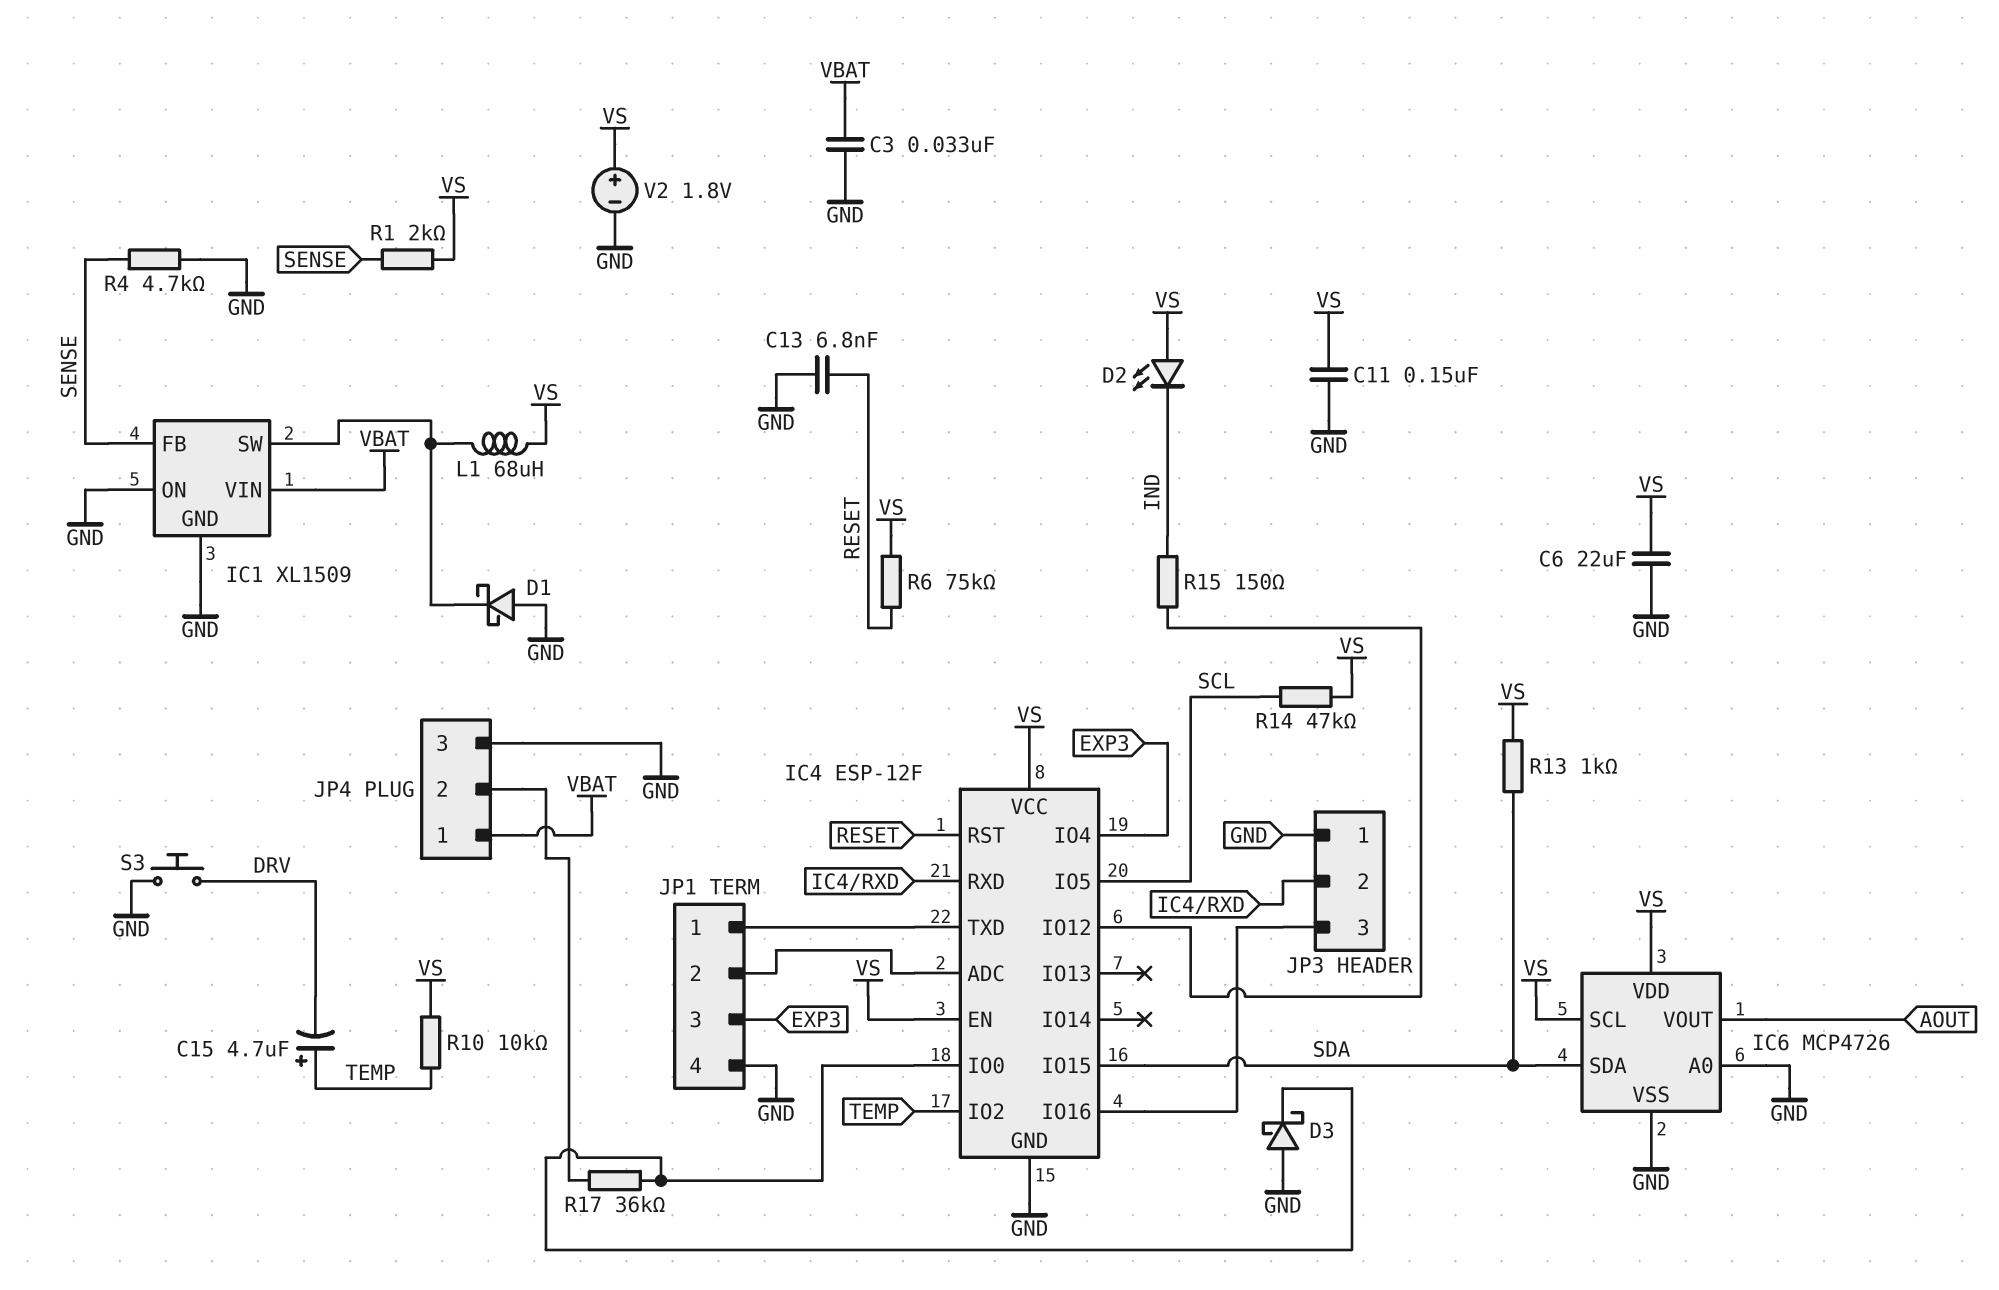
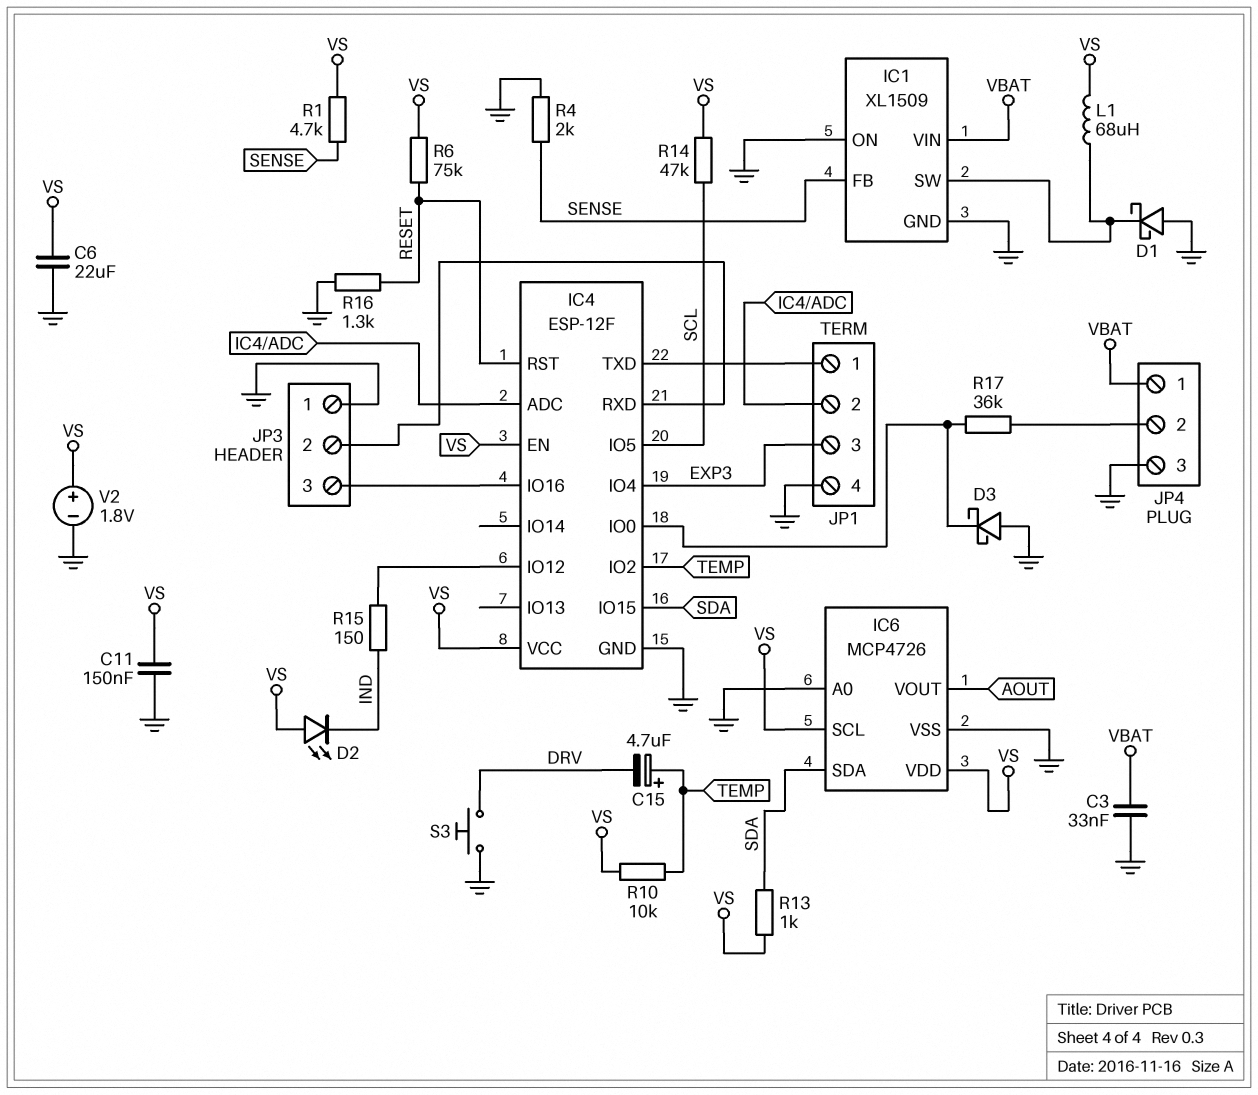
C13: 6.8nF (GND, RESET) -> none
R1: 2k (SENSE, VS) -> 4.7k (SENSE, VS)
R4: 4.7k (GND, SENSE) -> 2k (GND, SENSE)
R16: none -> 1.3k (GND, RESET)

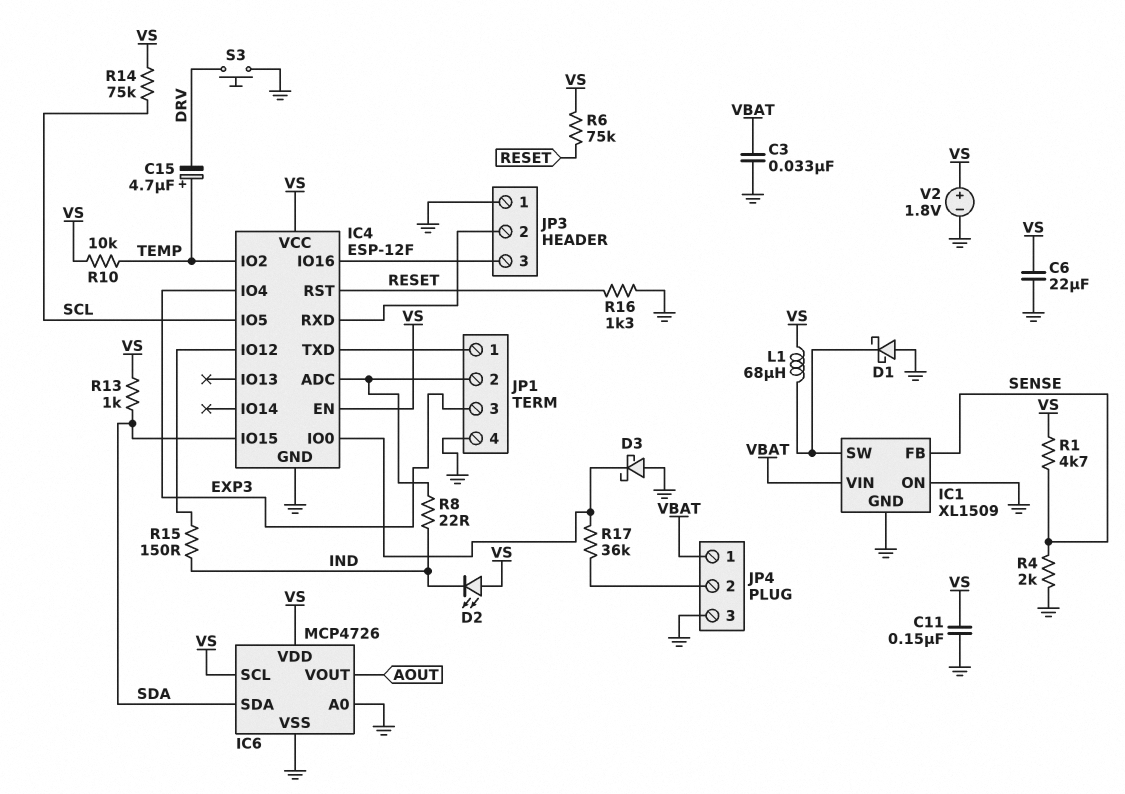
R8: none -> 22 (IC4/ADC, IND)
R14: 47k (SCL, VS) -> 75k (SCL, VS)

